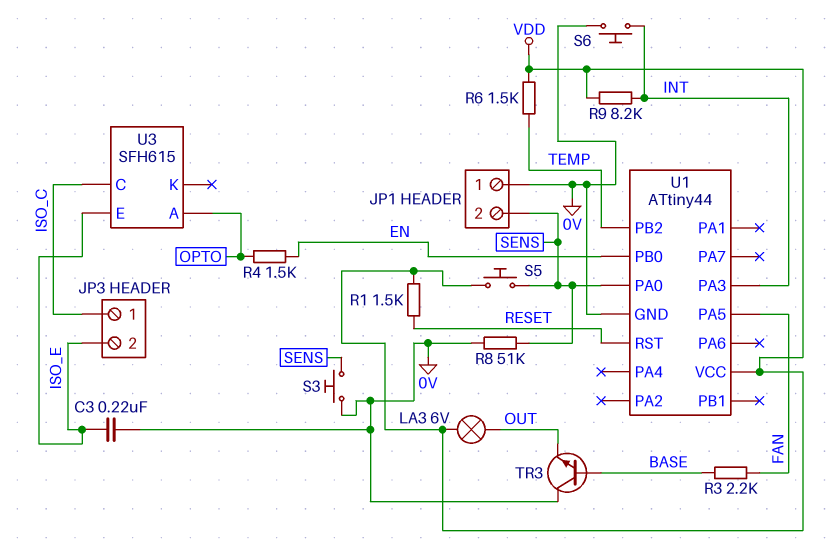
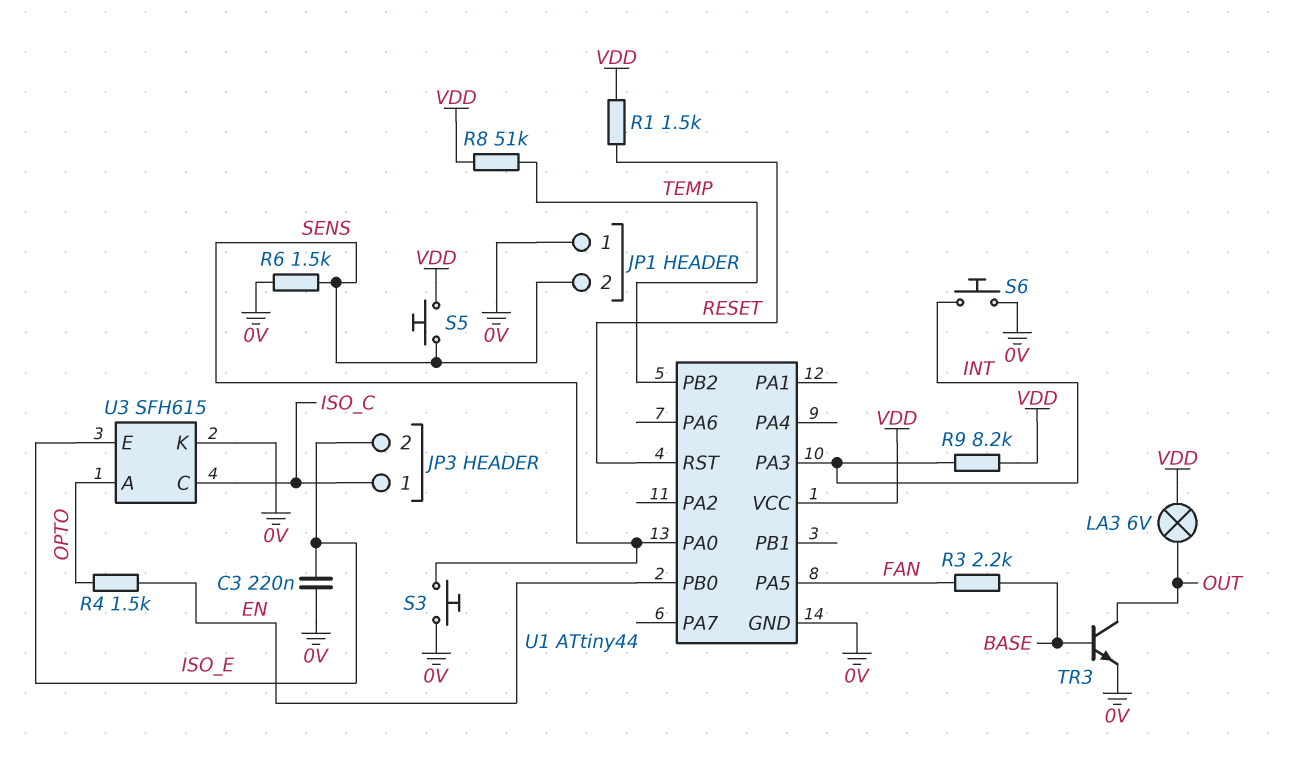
R6: 1.5k (TEMP, VDD) -> 1.5k (0V, SENS)
R8: 51k (0V, SENS) -> 51k (TEMP, VDD)
TR3: NPN (B BASE, C 0V, E OUT) -> NPN (B BASE, C OUT, E 0V)
U3 pin K: none -> 0V

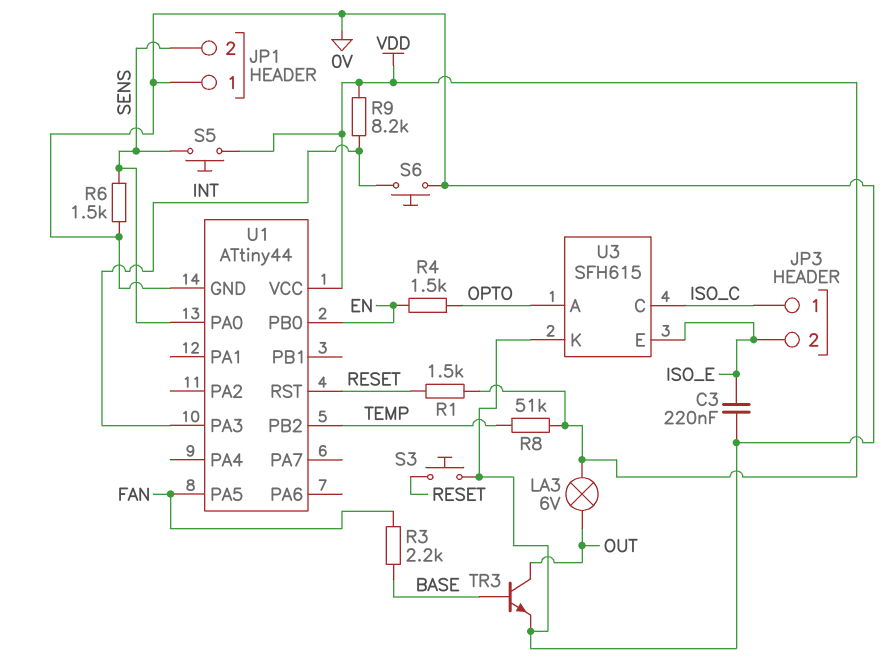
S3: button (0V, SENS) -> button (0V, RESET)

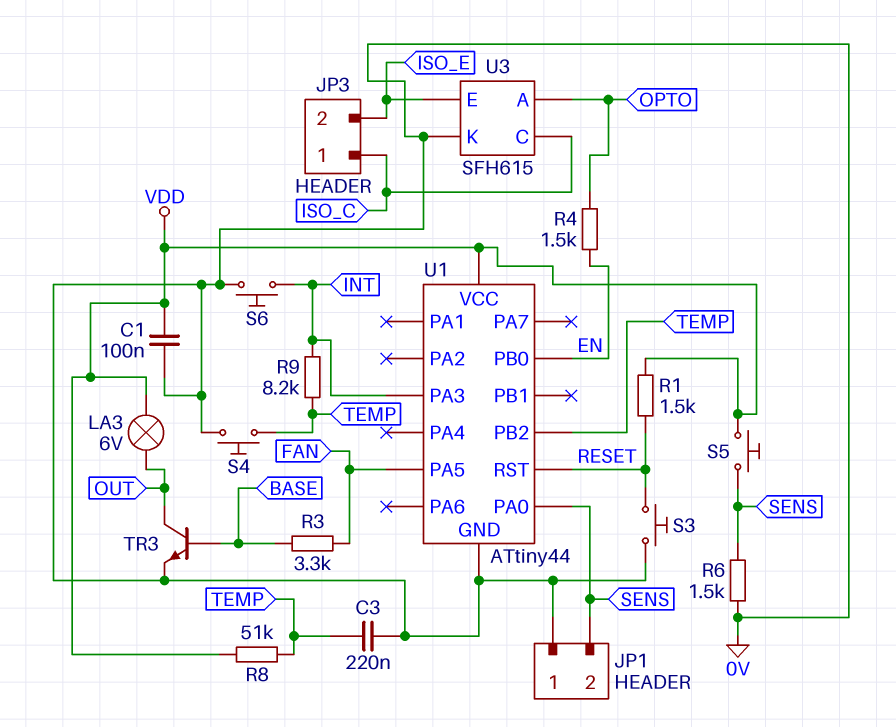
C1: none -> 100nF (0V, VDD)
C3: 220nF (0V, ISO_E) -> 220nF (0V, TEMP)
R3: 2.2k (BASE, FAN) -> 3.3k (BASE, FAN)
R9: 8.2k (INT, VDD) -> 8.2k (INT, TEMP)
S4: none -> button (0V, TEMP)

